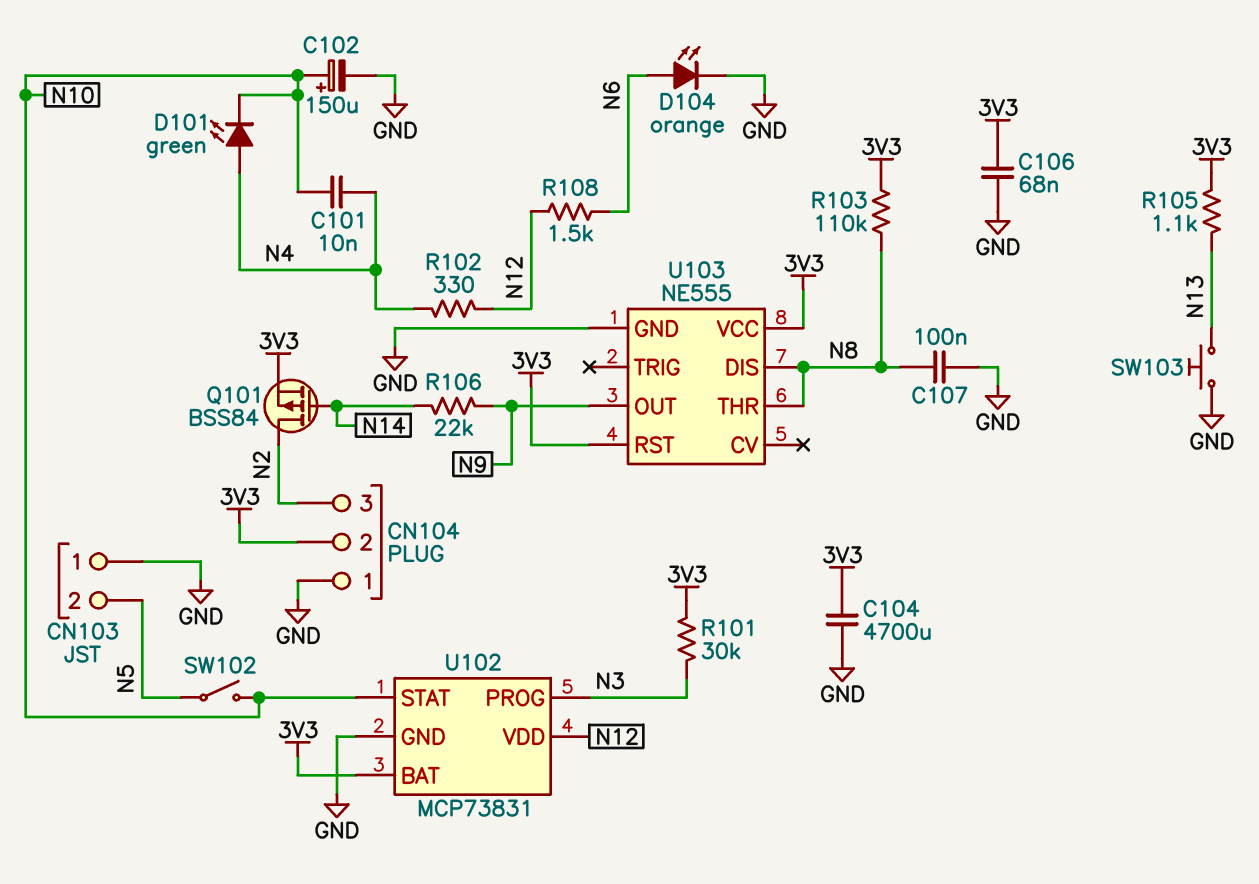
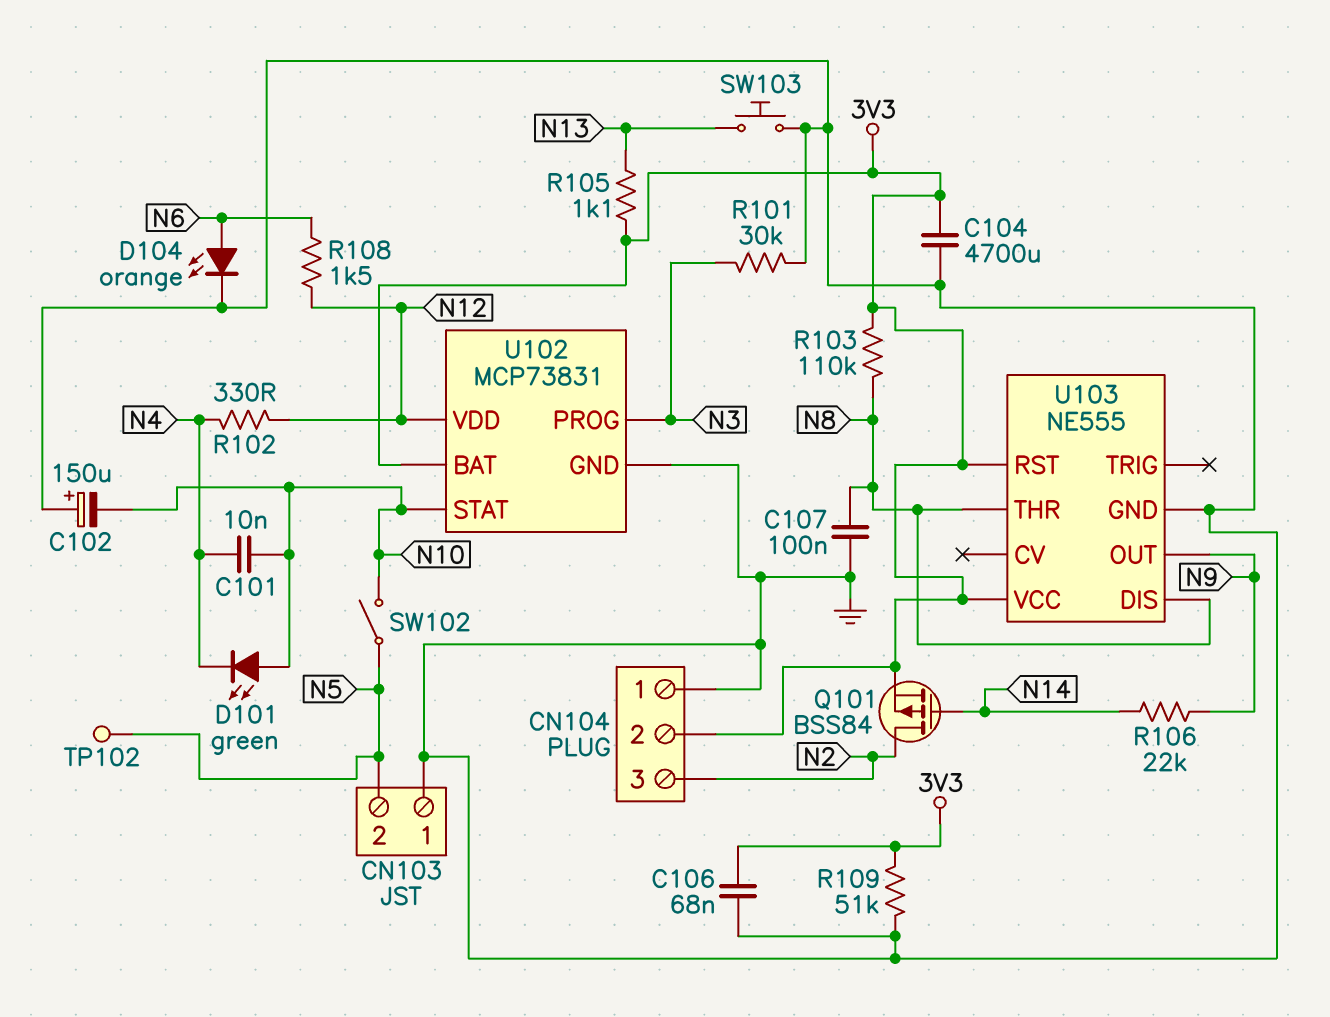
C102: 150uF (plus N10, minus GND) -> 150uF (plus GND, minus N10)
D101: LED green (A N4, K N10) -> LED green (A N10, K N4)
R101: 30k (3V3, N3) -> 30k (GND, N3)
R109: none -> 51k (3V3, GND)
TP102: none -> test point (N5)

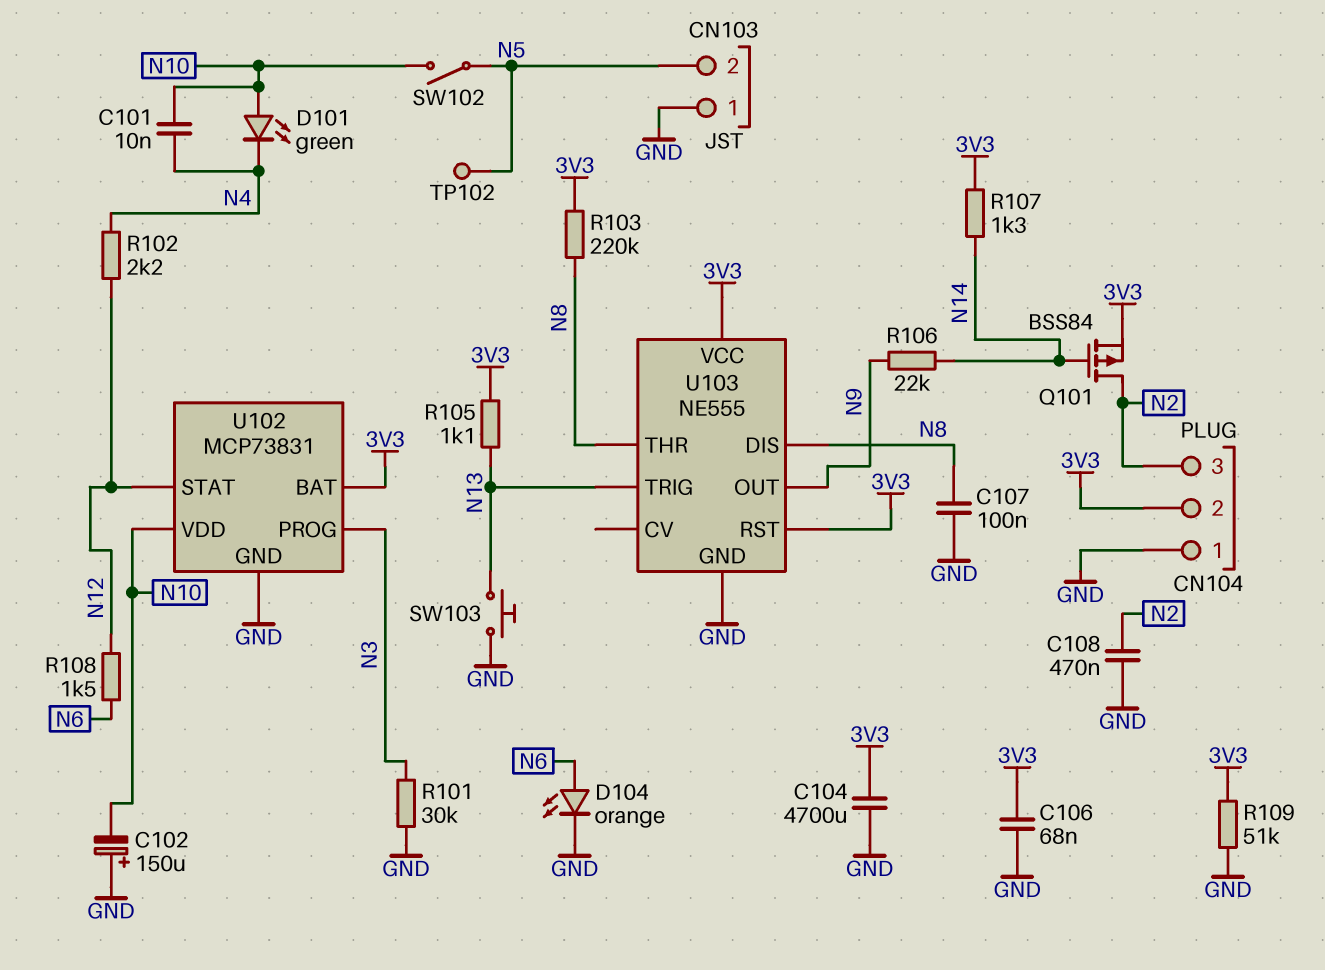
C108: none -> 470nF (GND, N2)
R102: 330 (N4, N12) -> 2.2k (N4, N12)
R103: 110k (3V3, N8) -> 220k (3V3, N8)
R107: none -> 1.3k (3V3, N14)
U102 pin STAT: N10 -> N12
U102 pin VDD: N12 -> N10
U103 pin TRIG: none -> N13

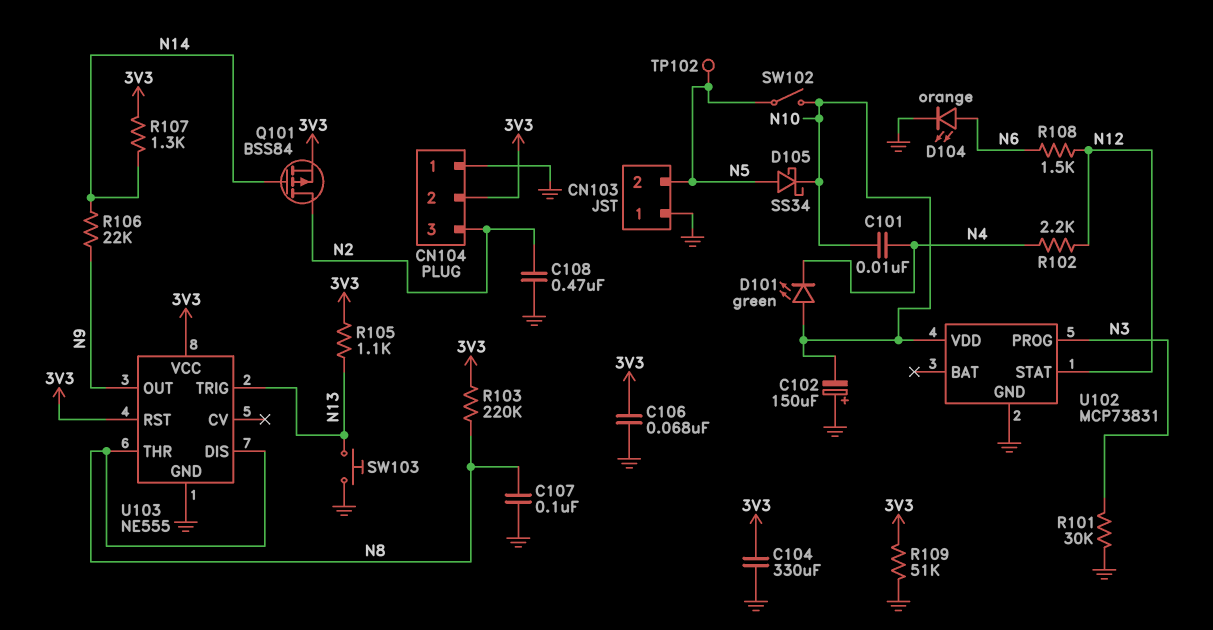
C104: 4700uF (3V3, GND) -> 330uF (3V3, GND)
D105: none -> schottky SS34 (A N5, K N10)
U102 pin BAT: 3V3 -> none

